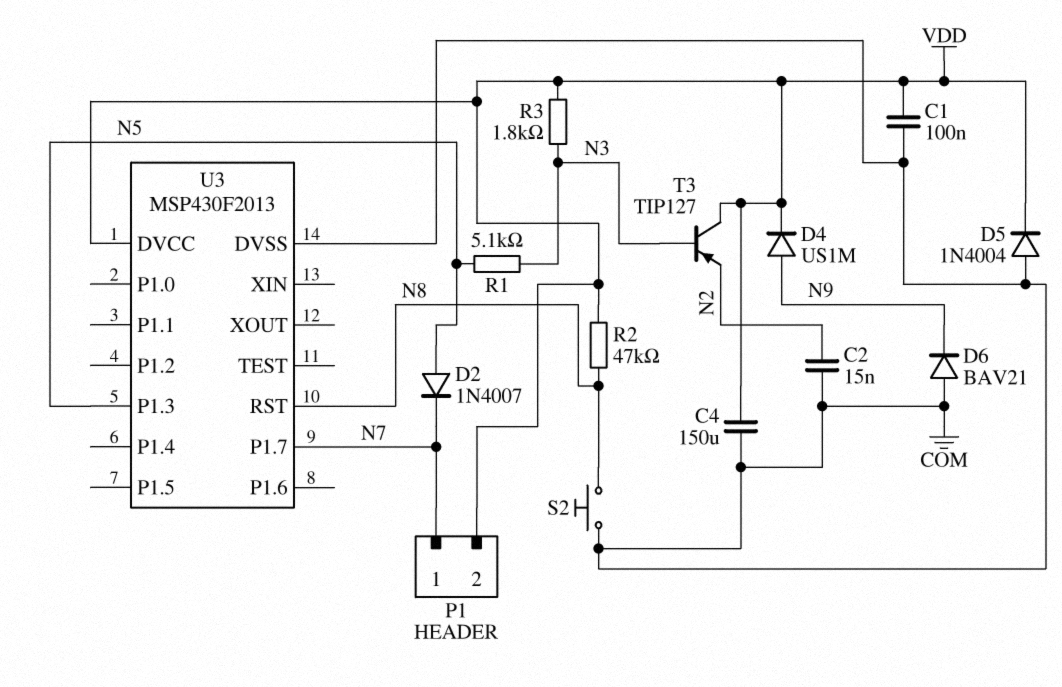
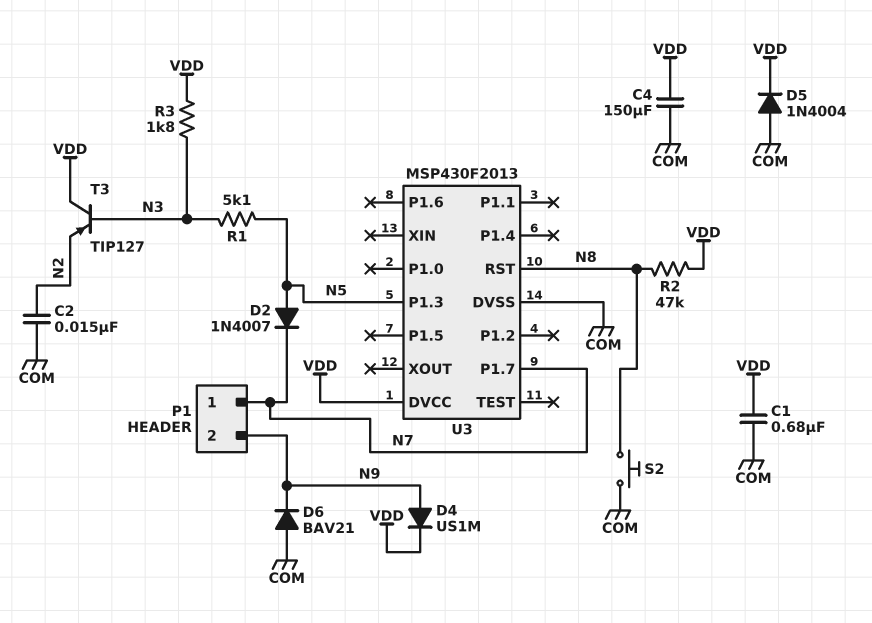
C1: 100nF (COM, VDD) -> 680nF (COM, VDD)
P1 pin 2: VDD -> N9

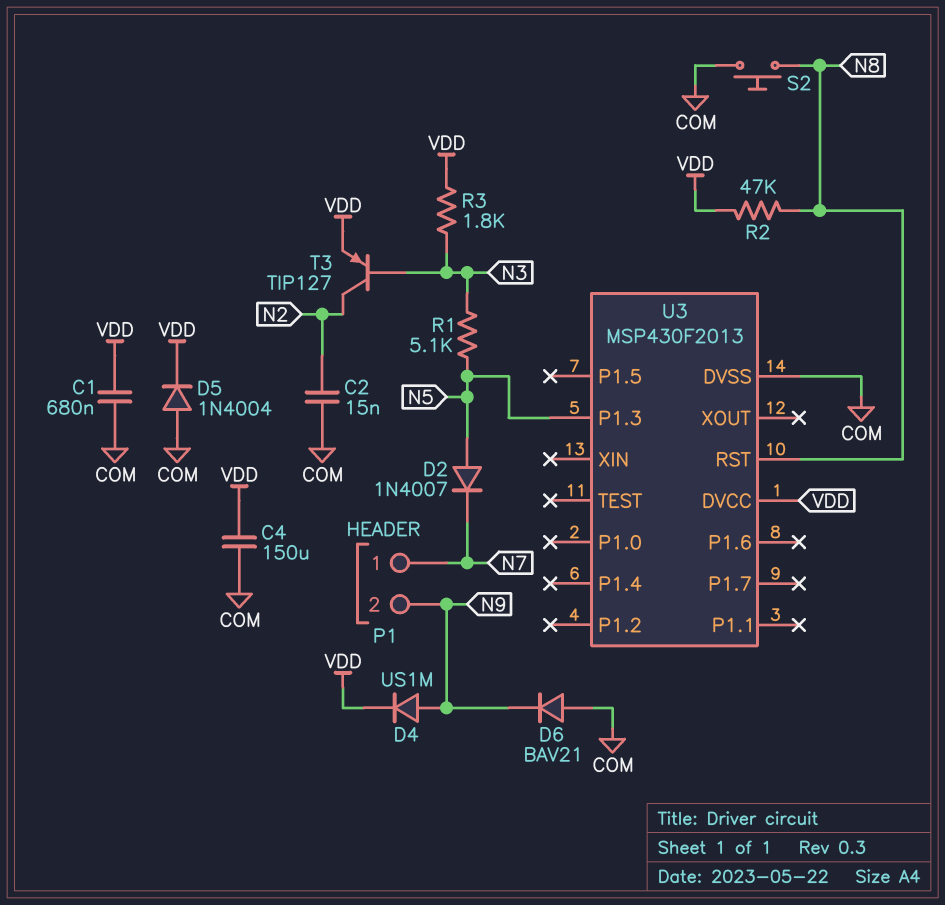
T3: PNP TIP127 (B N3, C VDD, E N2) -> PNP TIP127 (B N3, C N2, E VDD)
U3 pin P1.7: N7 -> none

